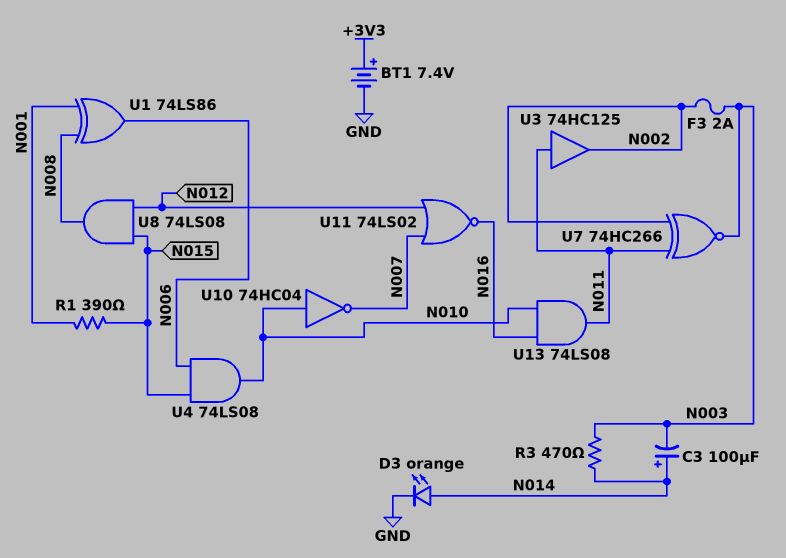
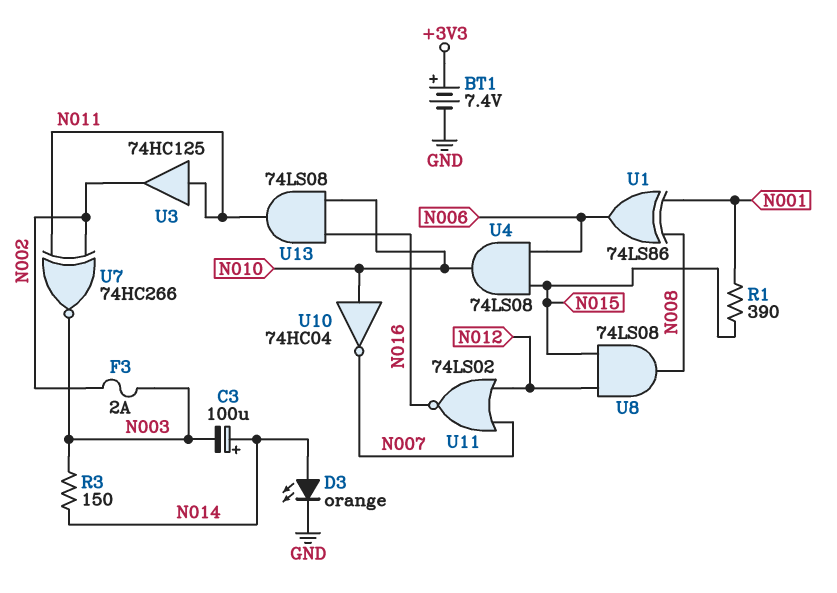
R3: 470 (N003, N014) -> 150 (N003, N014)

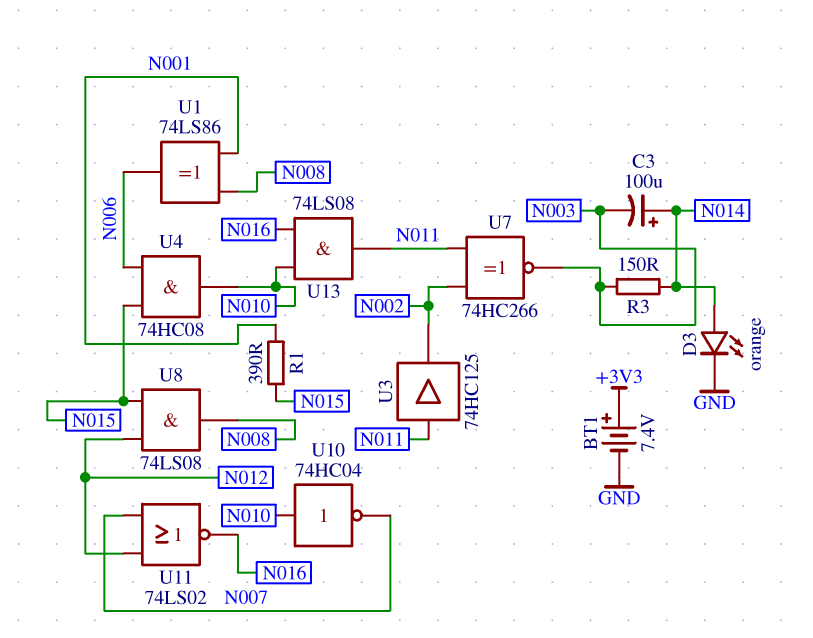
F3: 2A (N002, N003) -> none
U4: AND 74LS08 (in N006, in N015, out N010) -> AND 74HC08 (in N006, in N015, out N010)

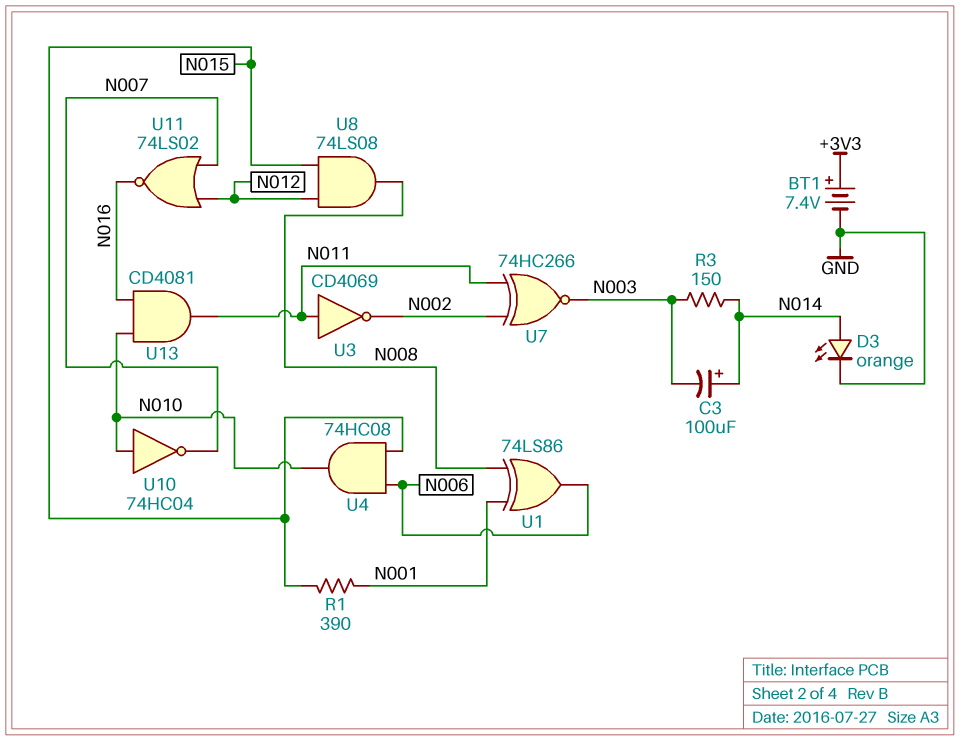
U3: buffer 74HC125 (in N011, out N002) -> NOT CD4069 (in N011, out N002)
U13: AND 74LS08 (in N010, in N016, out N011) -> AND CD4081 (in N010, in N016, out N011)

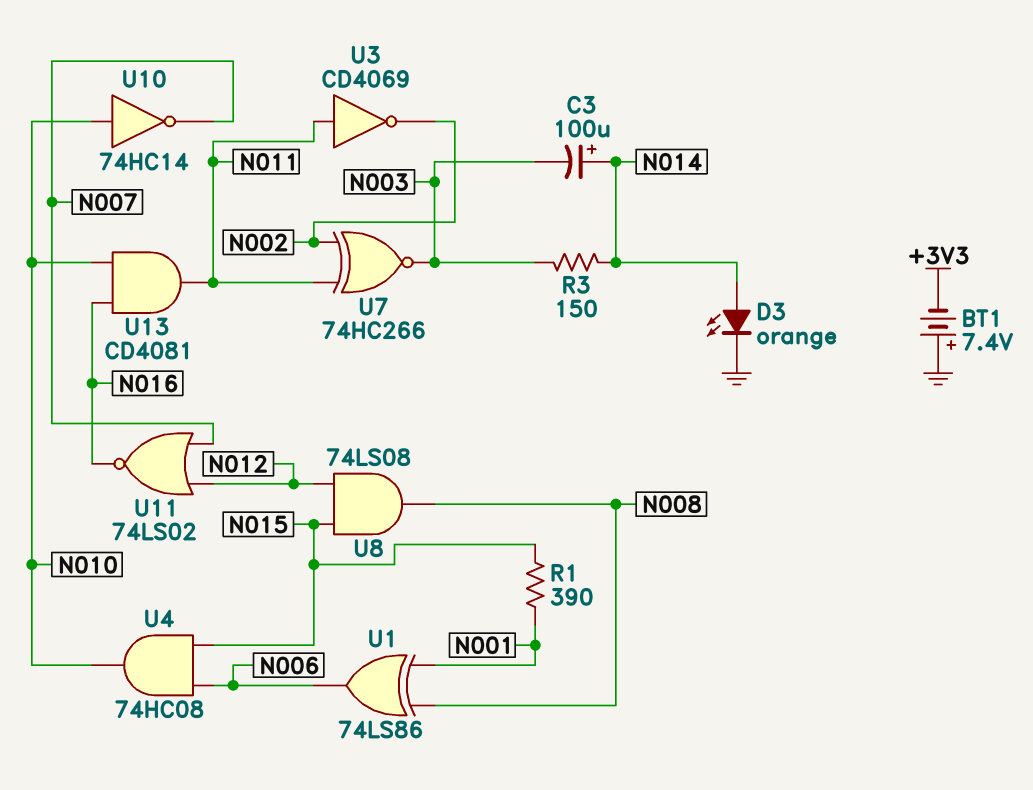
BT1: 7.4V (plus +3V3, minus GND) -> 7.4V (plus GND, minus +3V3)
U10: NOT 74HC04 (in N010, out N007) -> NOT 74HC14 (in N010, out N007)

